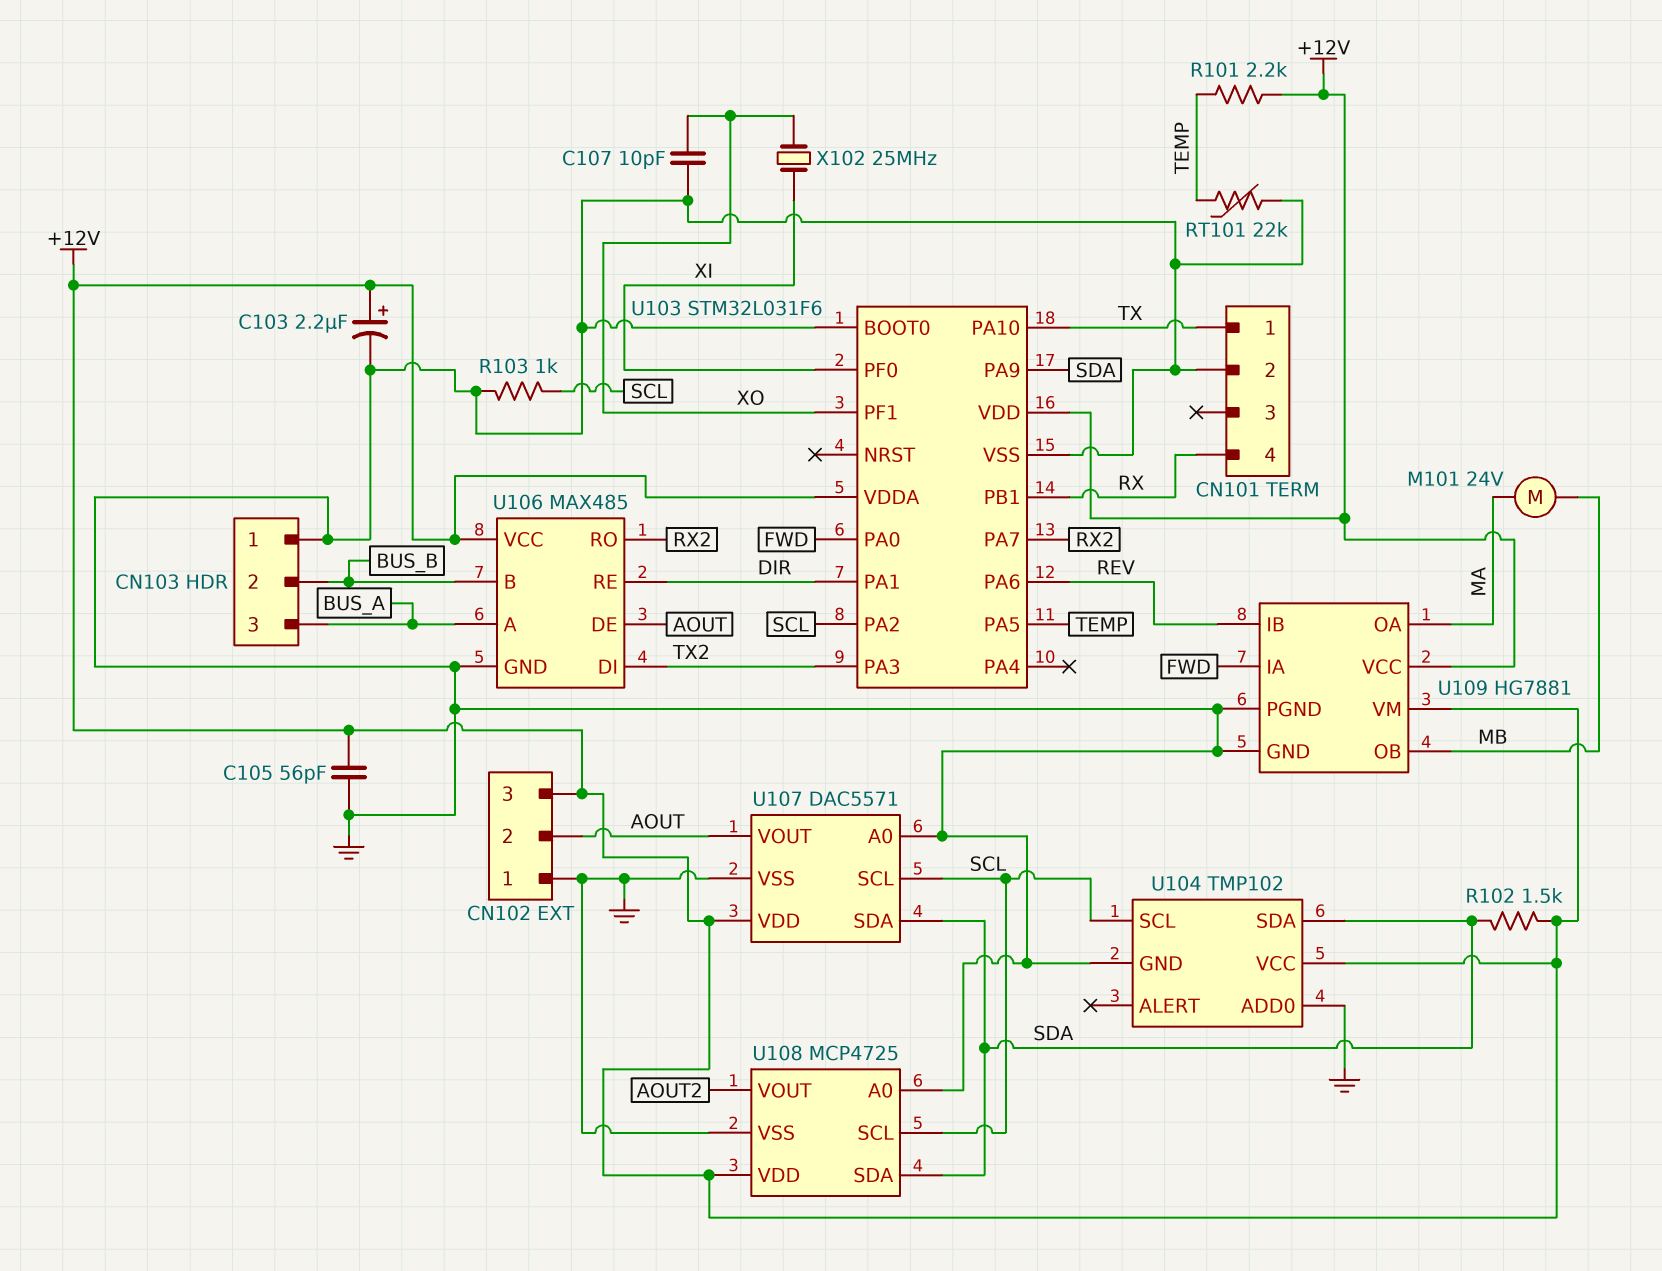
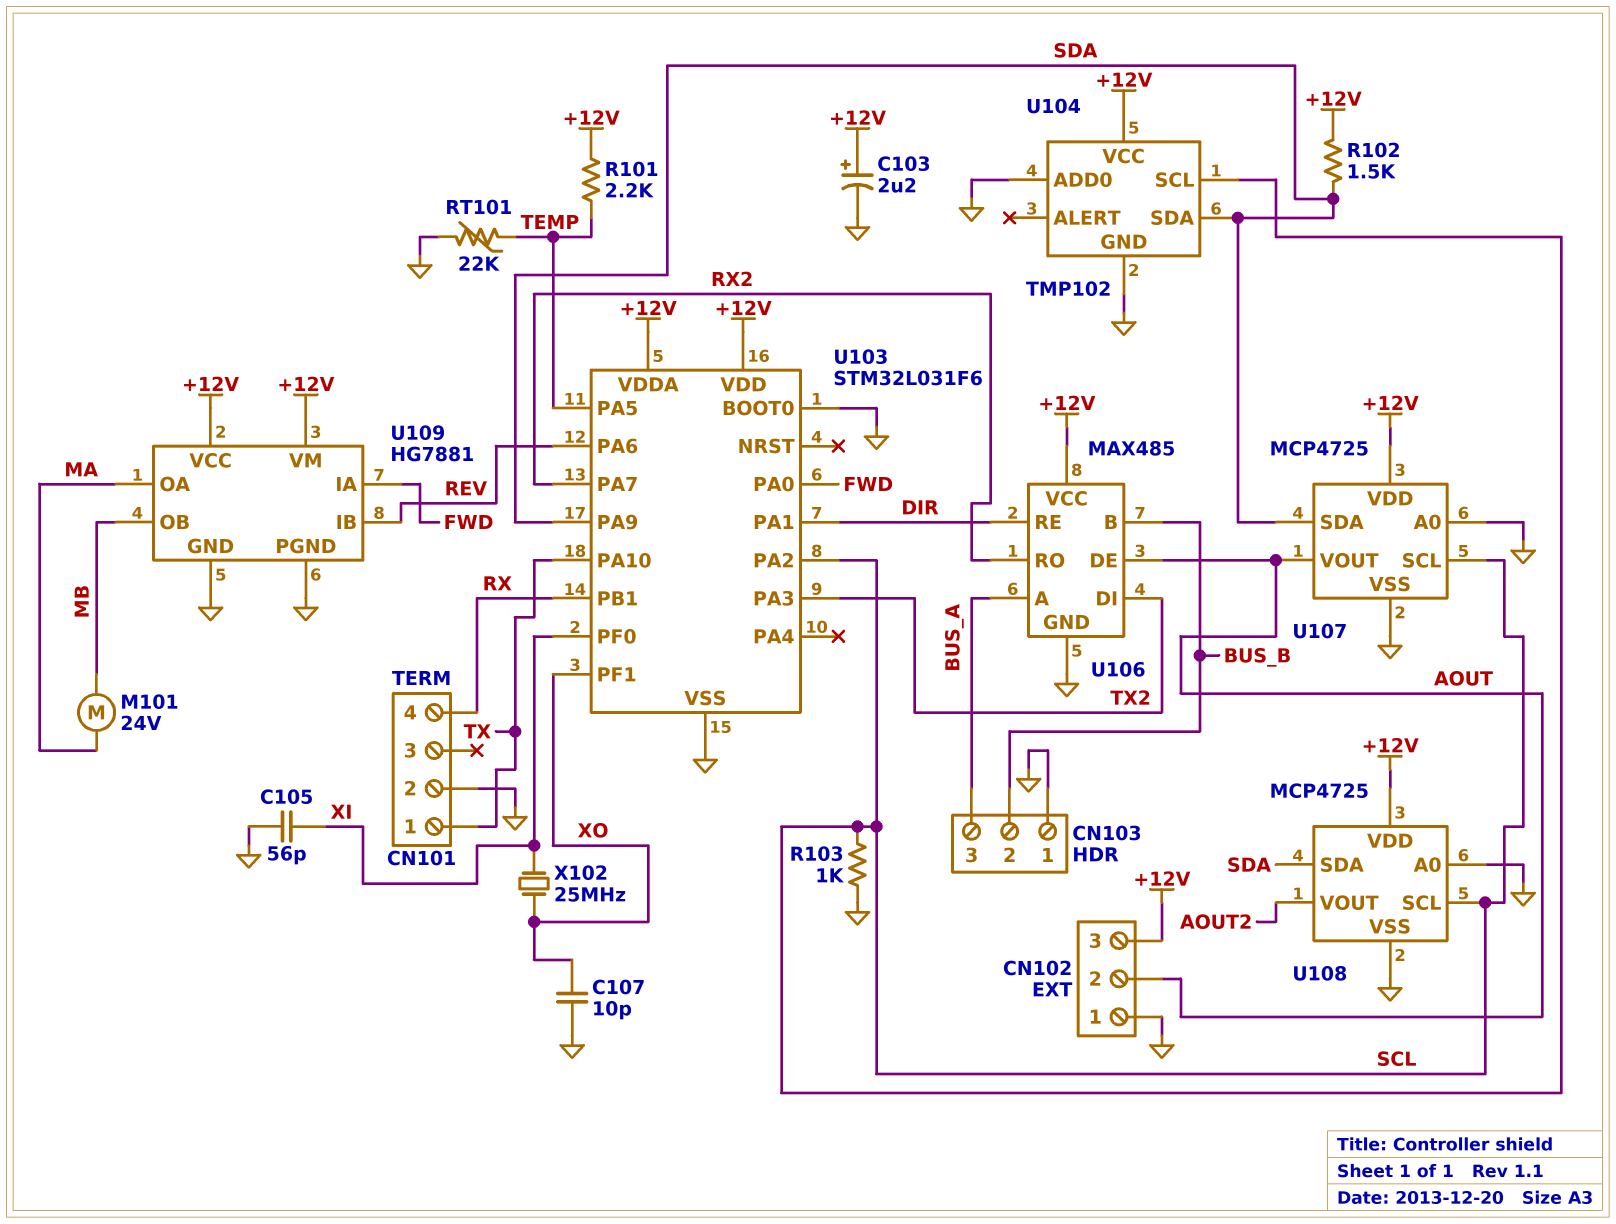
C105: 56pF (+12V, GND) -> 56pF (GND, XI)
U107: DAC5571 -> MCP4725

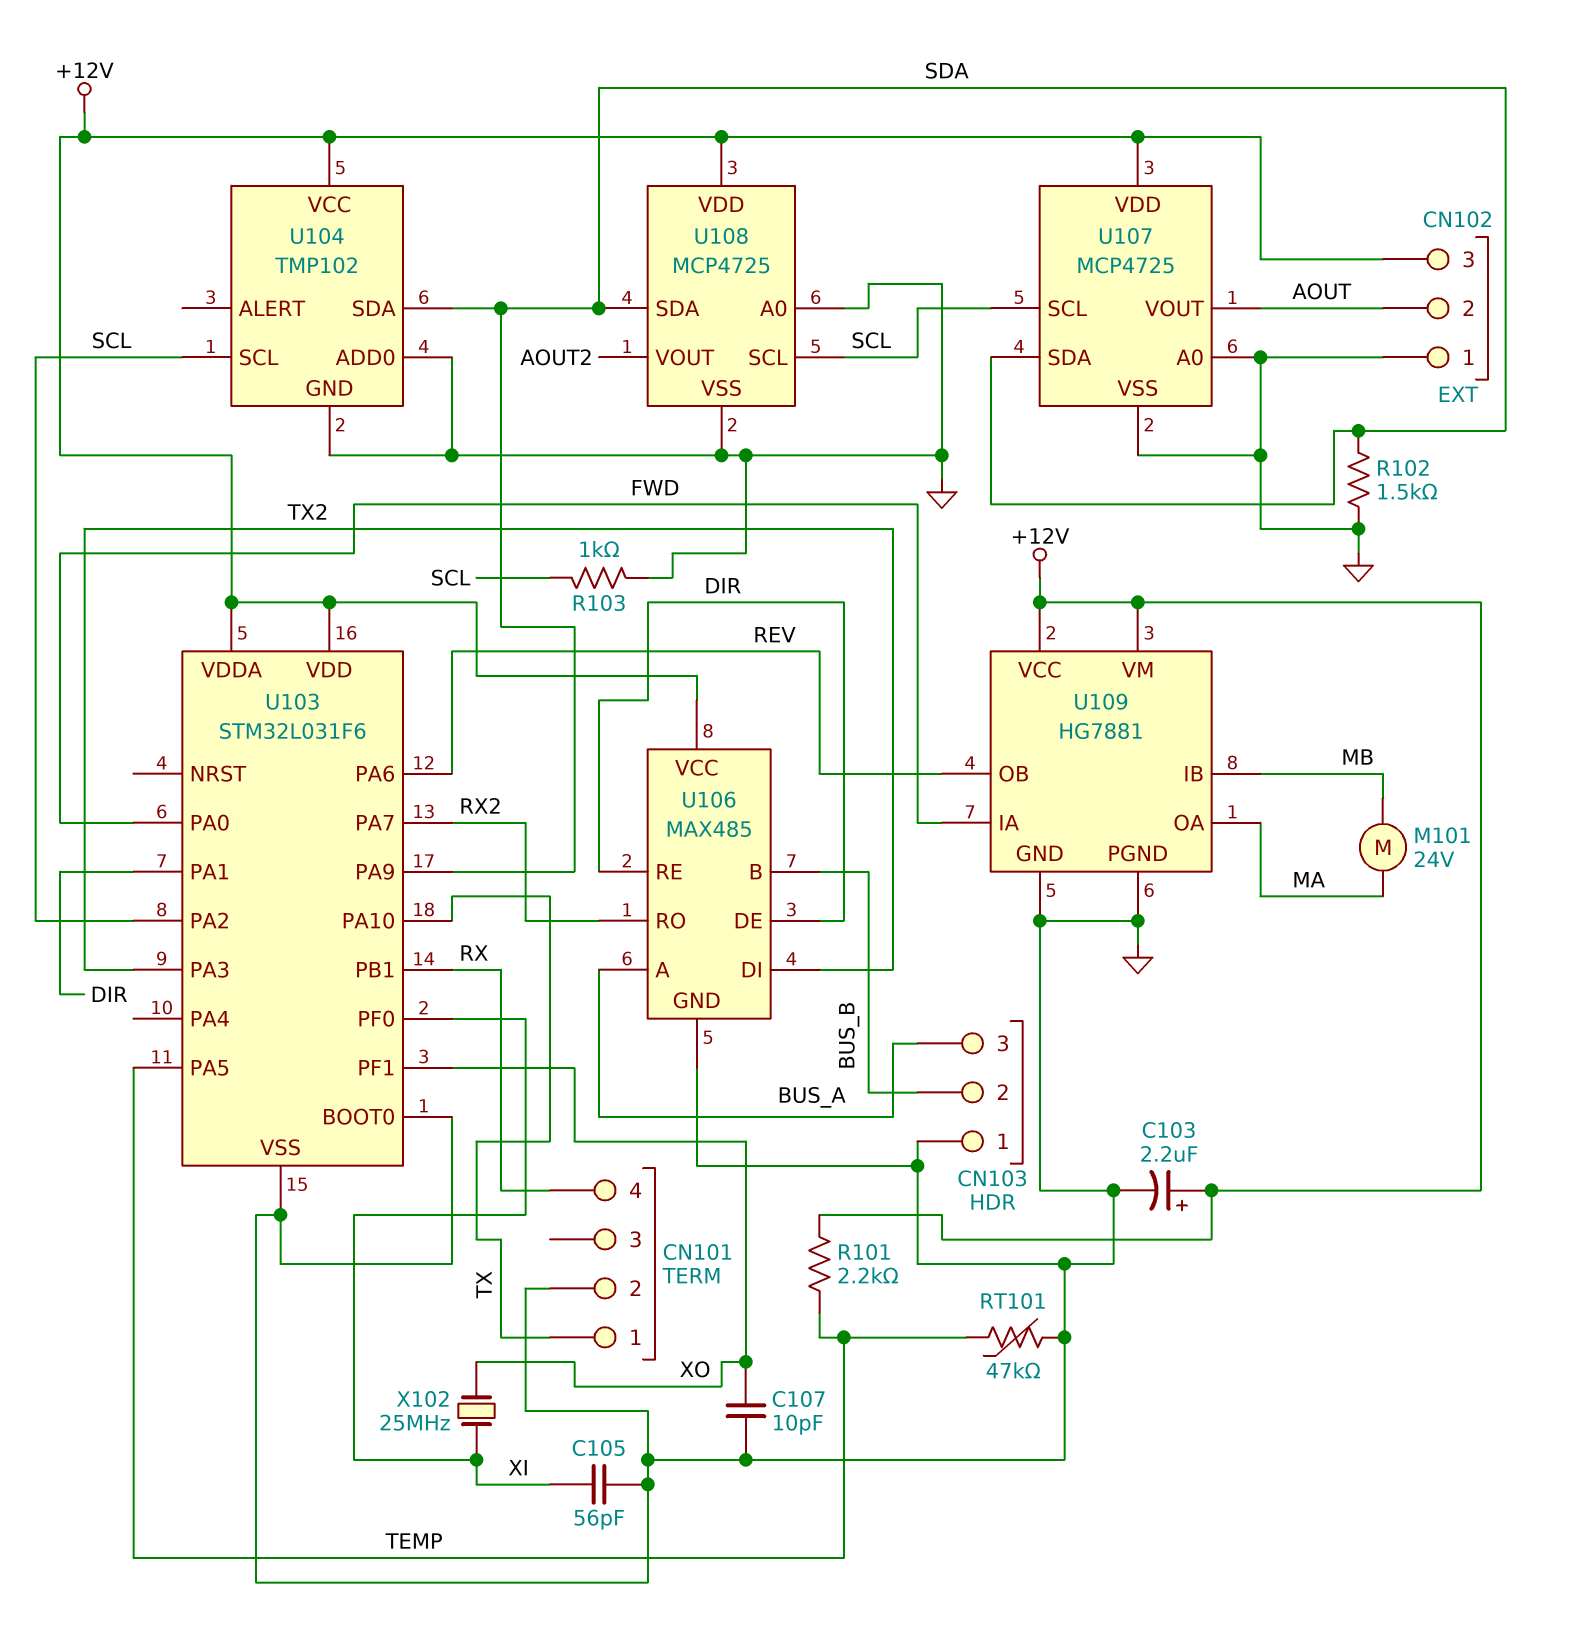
R102: 1.5k (+12V, SDA) -> 1.5k (GND, SDA)
RT101: 22k (GND, TEMP) -> 47k (GND, TEMP)
U106 pin DE: AOUT -> DIR
U109 pin IB: REV -> MB
U109 pin OB: MB -> REV

